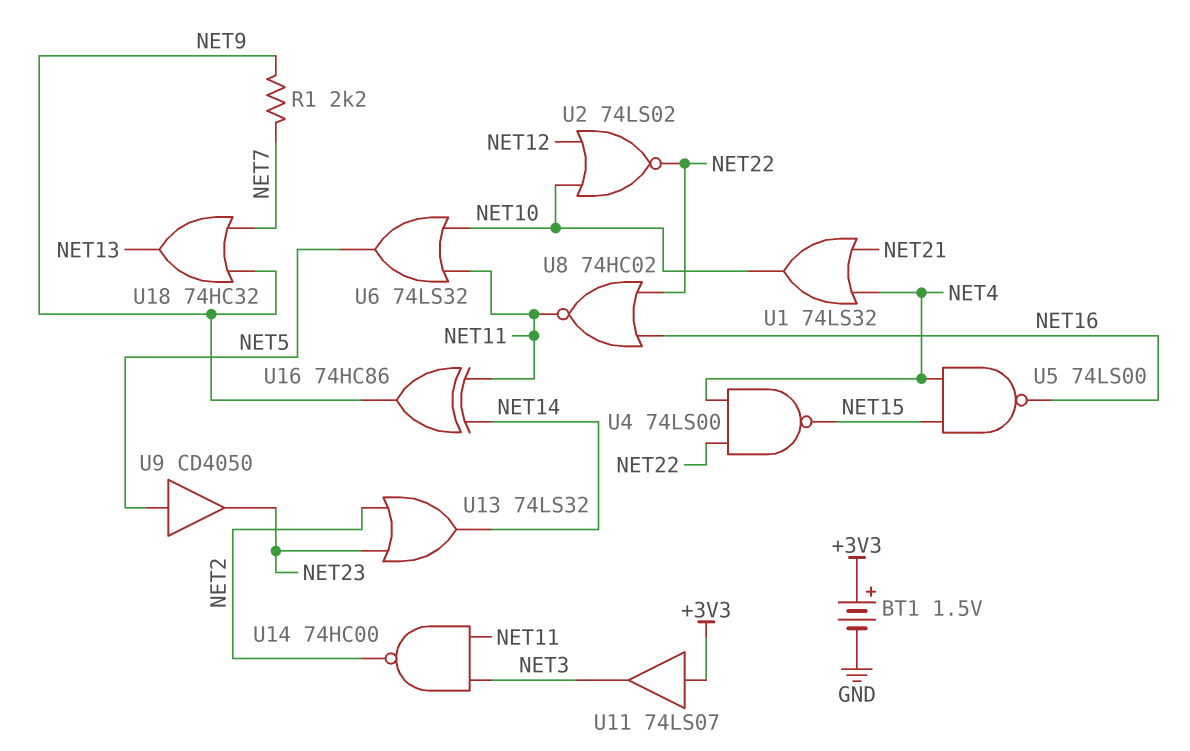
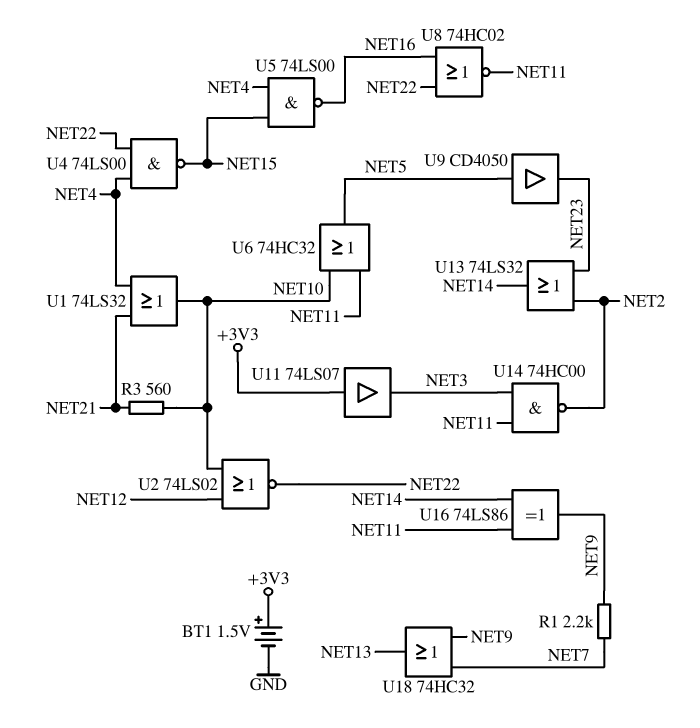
R3: none -> 560 (NET10, NET21)
U6: OR 74LS32 (in NET10, in NET11, out NET5) -> OR 74HC32 (in NET10, in NET11, out NET5)
U16: XOR 74HC86 (in NET11, in NET14, out NET9) -> XOR 74LS86 (in NET11, in NET14, out NET9)

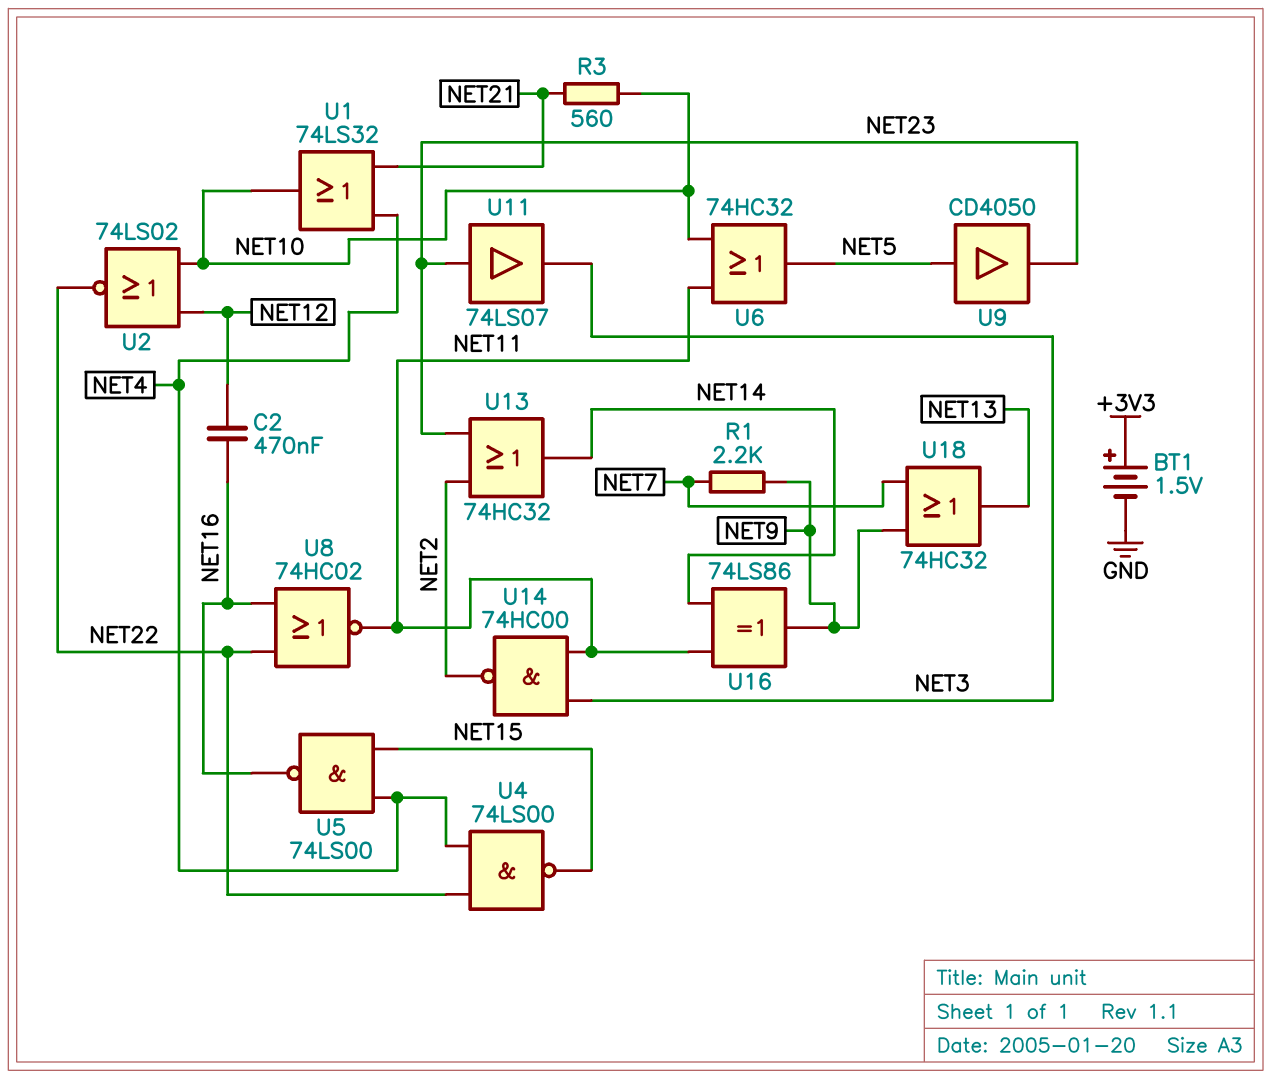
C2: none -> 470nF (NET12, NET16)
U11: buffer 74LS07 (in +3V3, out NET3) -> buffer 74LS07 (in NET23, out NET3)
U13: OR 74LS32 (in NET2, in NET23, out NET14) -> OR 74HC32 (in NET2, in NET23, out NET14)

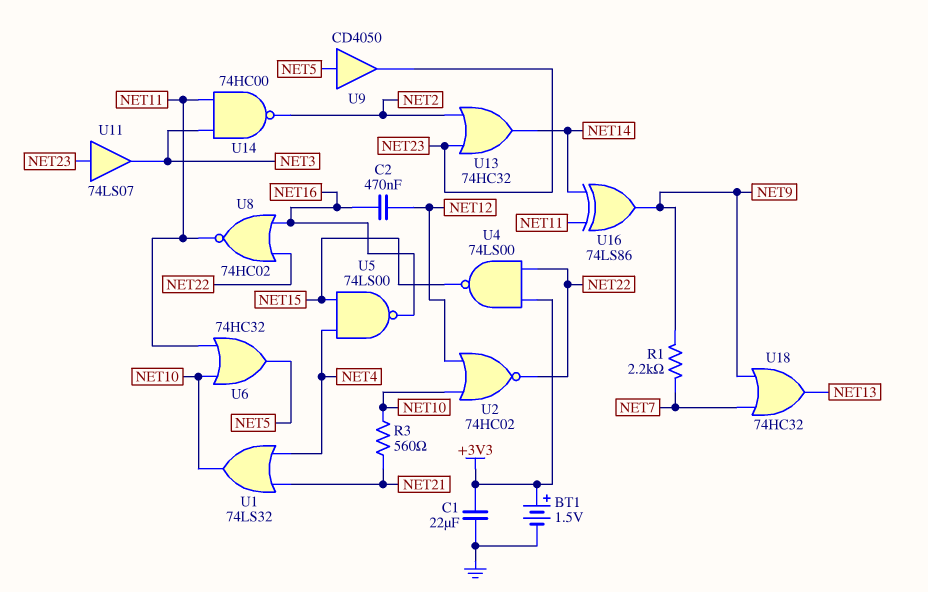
C1: none -> 22uF (+3V3, GND)
U2: NOR 74LS02 (in NET10, in NET12, out NET22) -> NOR 74HC02 (in NET10, in NET12, out NET22)
U4: NAND 74LS00 (in NET4, in NET22, out NET15) -> NAND 74LS00 (in +3V3, in NET22, out NET15)

